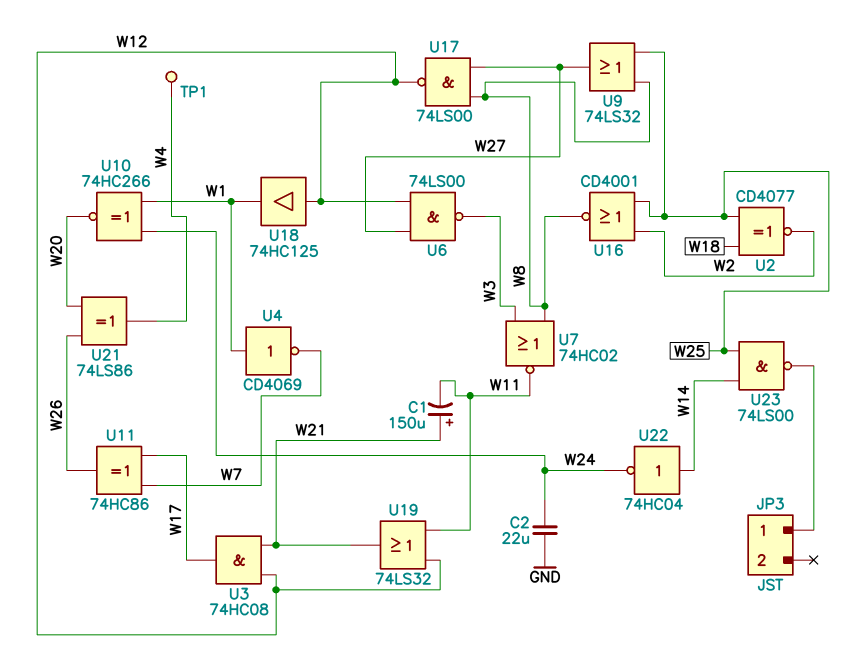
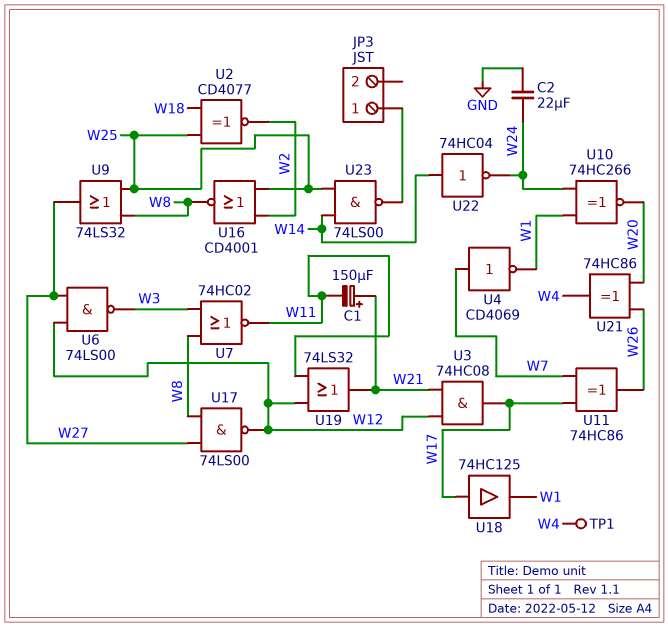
U4: NOT CD4069 (in W1, out W7) -> NOT CD4069 (in W7, out W1)
U18: buffer 74HC125 (in W12, out W1) -> buffer 74HC125 (in W17, out W1)
U21: XOR 74LS86 (in W20, in W26, out W4) -> XOR 74HC86 (in W20, in W26, out W4)

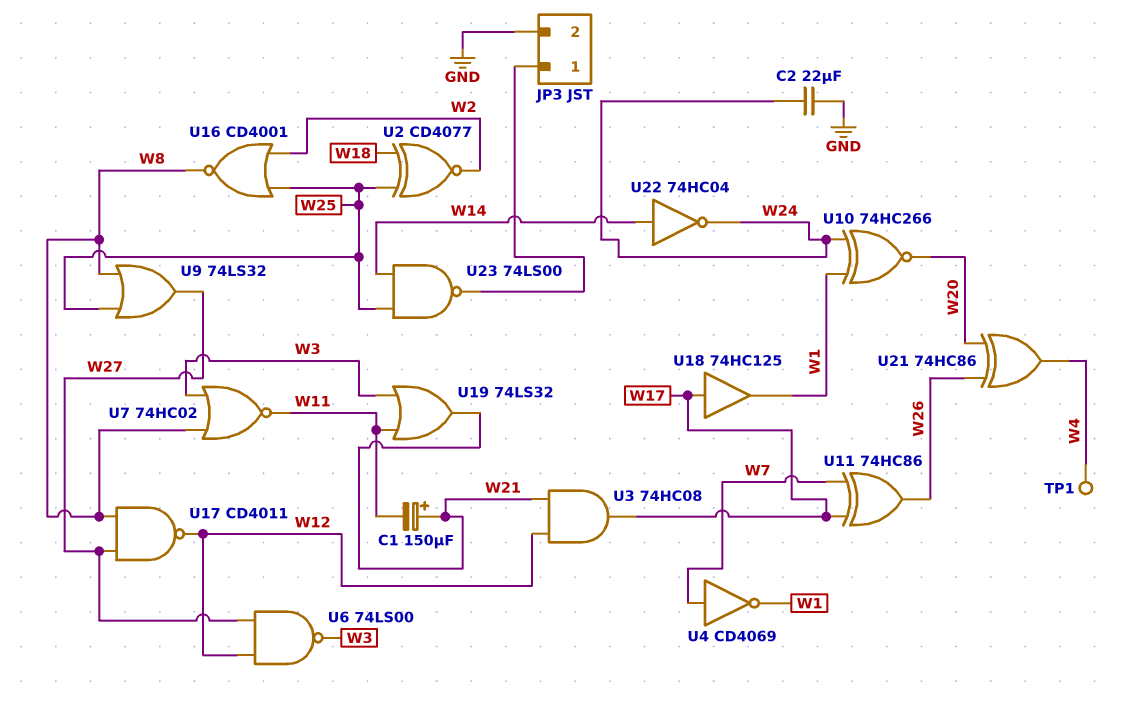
JP3 pin 2: none -> GND
U17: NAND 74LS00 (in W8, in W27, out W12) -> NAND CD4011 (in W8, in W27, out W12)
U19: OR 74LS32 (in W11, in W12, out W21) -> OR 74LS32 (in W3, in W11, out W21)

